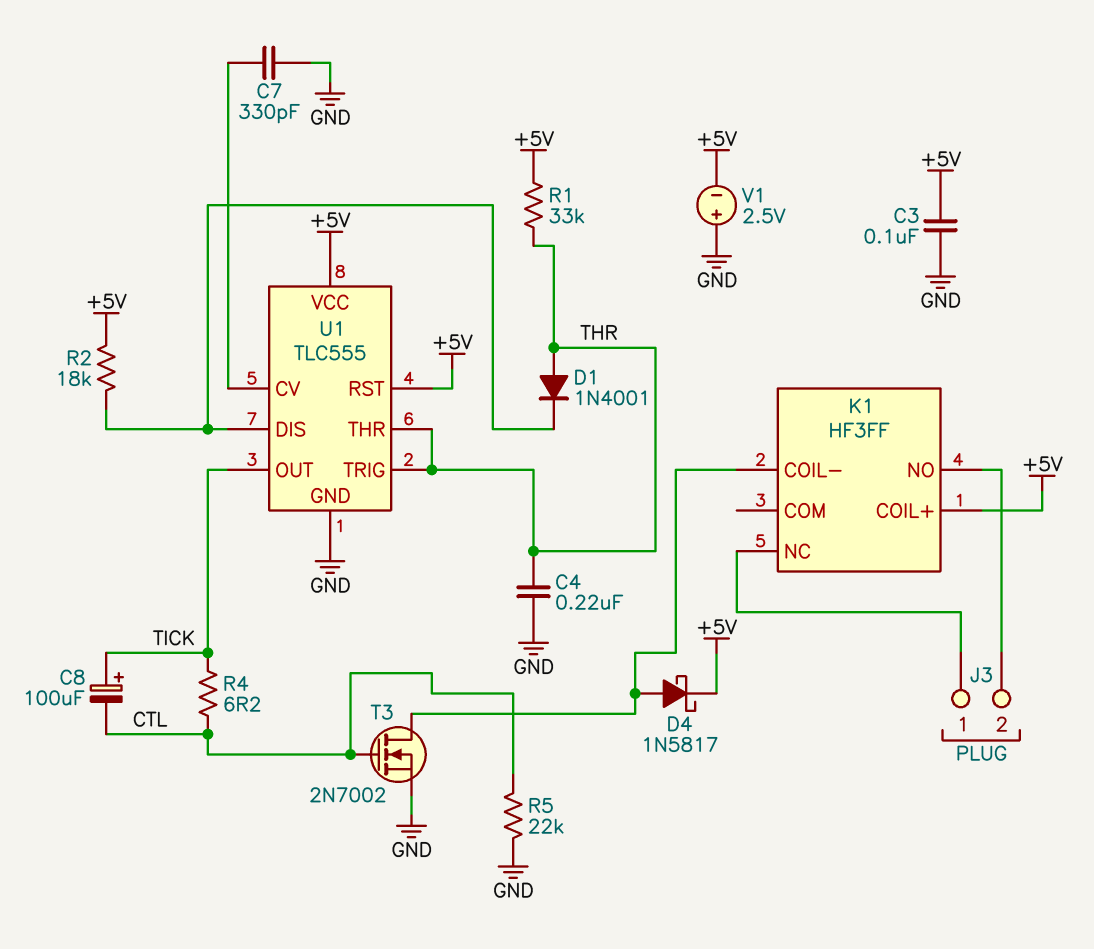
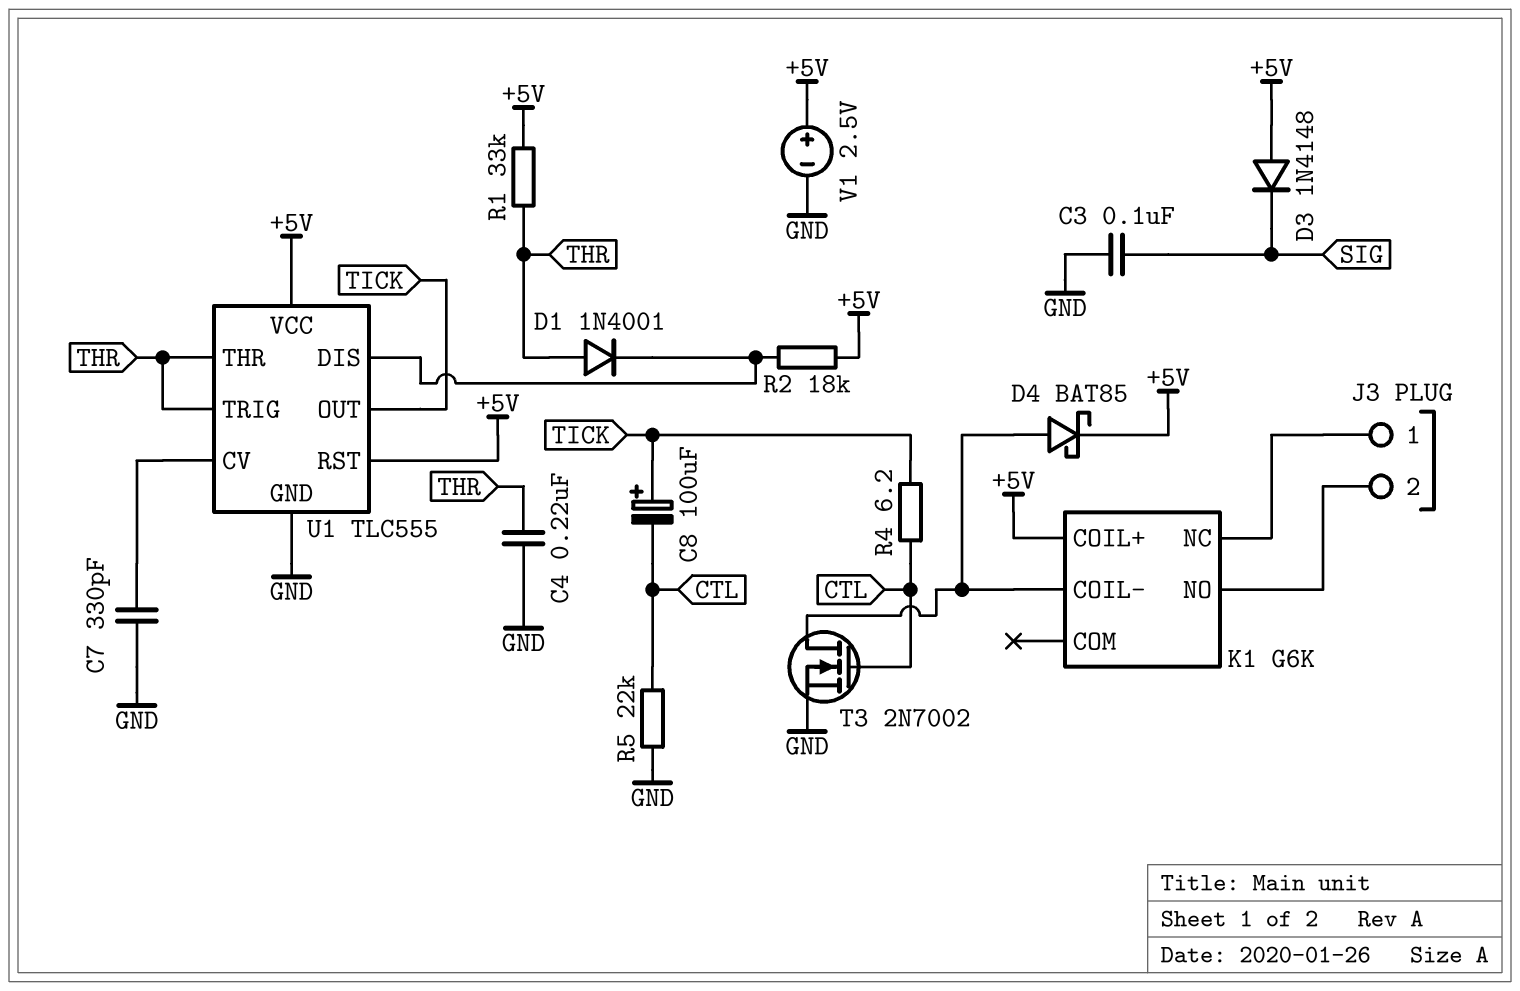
C3: 100nF (+5V, GND) -> 100nF (GND, SIG)
D3: none -> diode 1N4148 (A +5V, K SIG)
D4: schottky 1N5817 (A K1/COIL-, K +5V) -> schottky BAT85 (A K1/COIL-, K +5V)
K1: HF3FF -> G6K
V1: 2.5V (plus GND, minus +5V) -> 2.5V (plus +5V, minus GND)

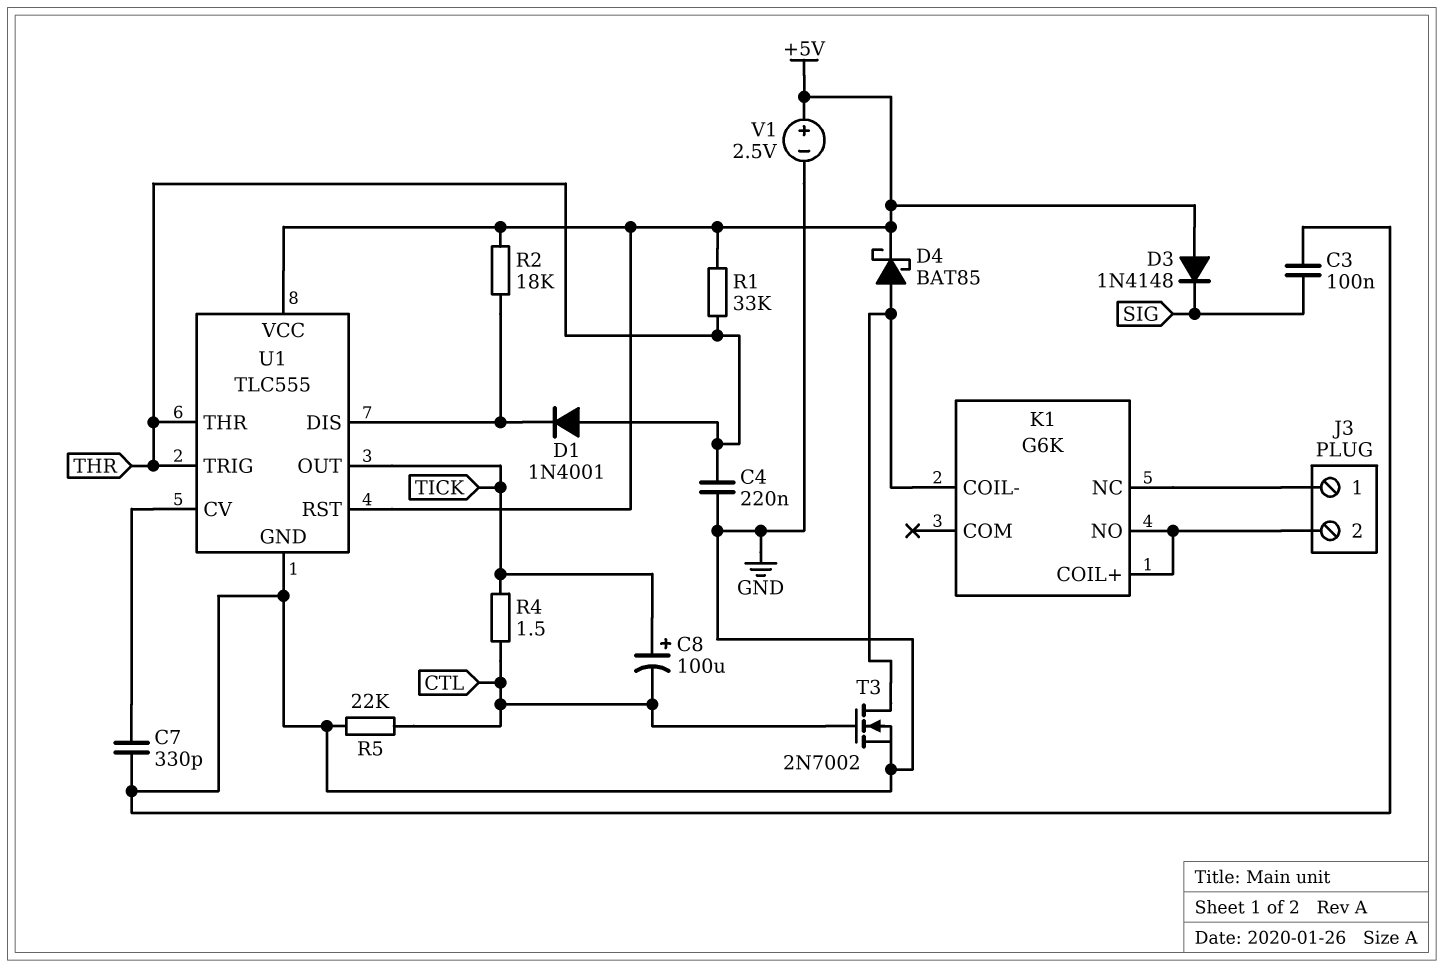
K1 pin COIL+: +5V -> J3/2
R4: 6.2 (CTL, TICK) -> 1.5 (CTL, TICK)

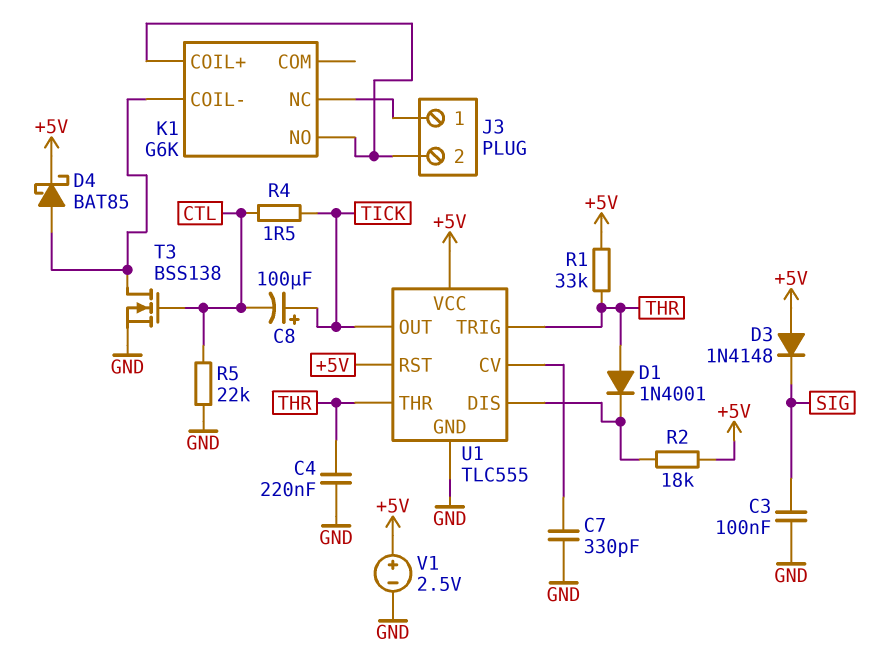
T3: NMOS 2N7002 (G CTL, D K1/COIL-, S GND) -> NMOS BSS138 (G CTL, D K1/COIL-, S GND)

